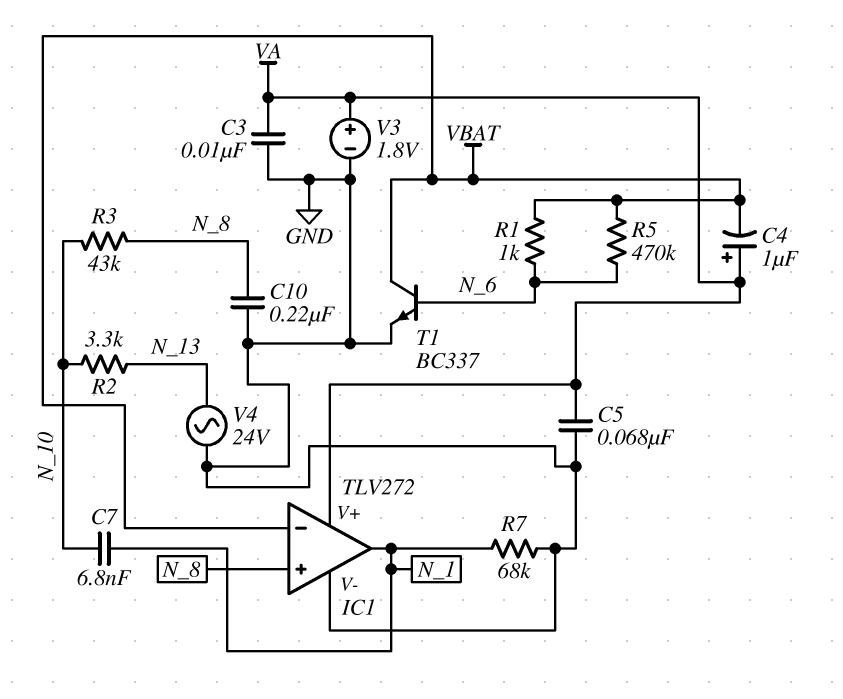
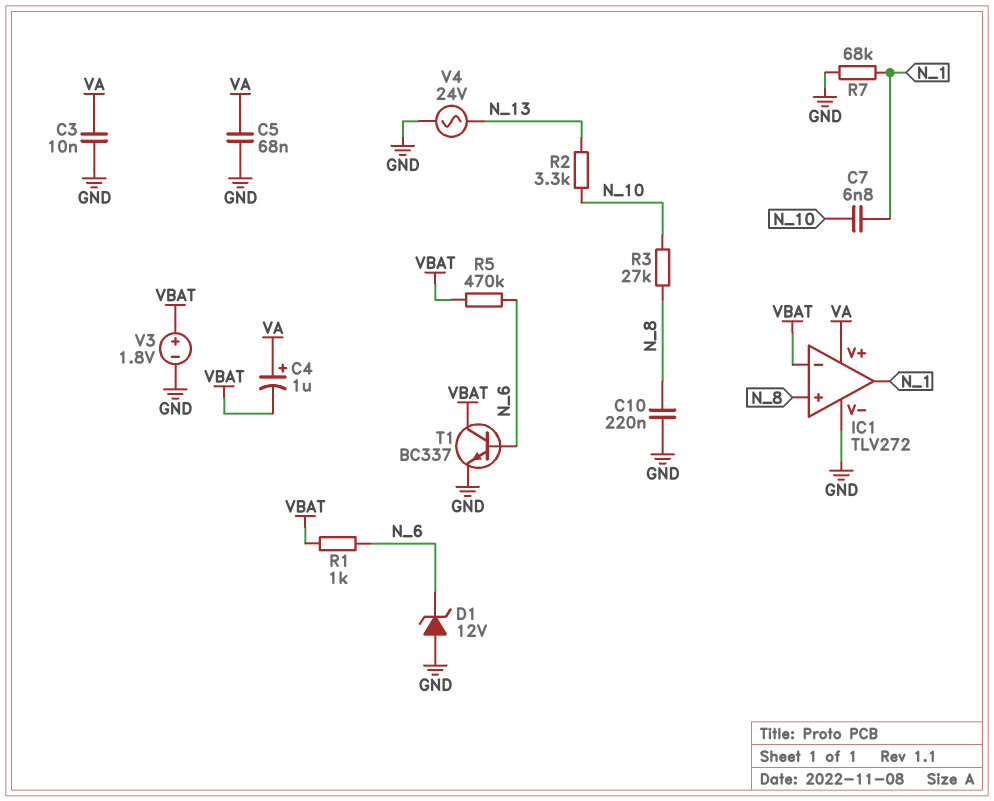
D1: none -> zener 12V (A GND, K N_6)
R3: 43k (N_8, N_10) -> 27k (N_8, N_10)
V3: 1.8V (plus VA, minus GND) -> 1.8V (plus VBAT, minus GND)

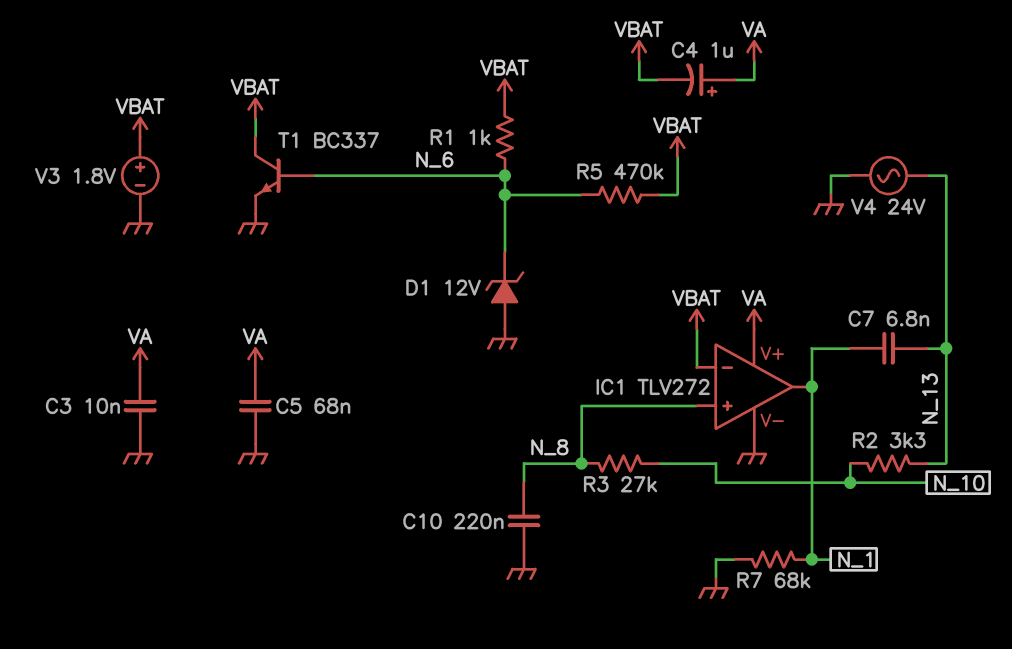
C7: 6.8nF (N_1, N_10) -> 6.8nF (N_1, N_13)

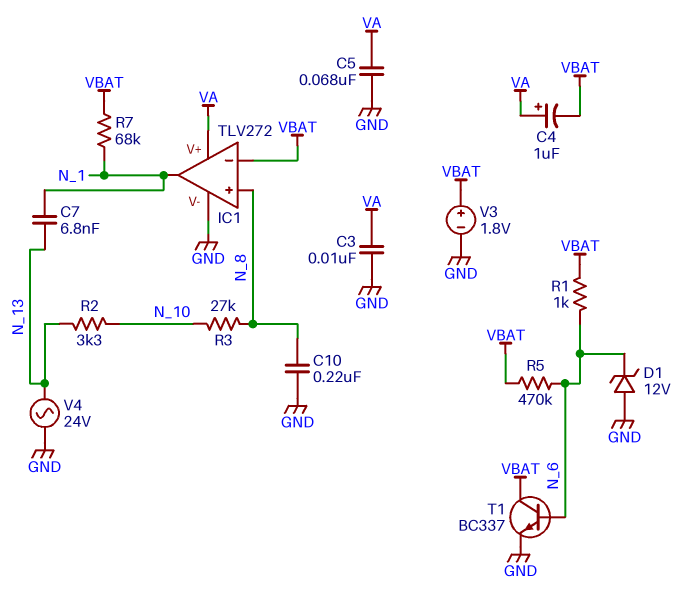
R7: 68k (GND, N_1) -> 68k (N_1, VBAT)

